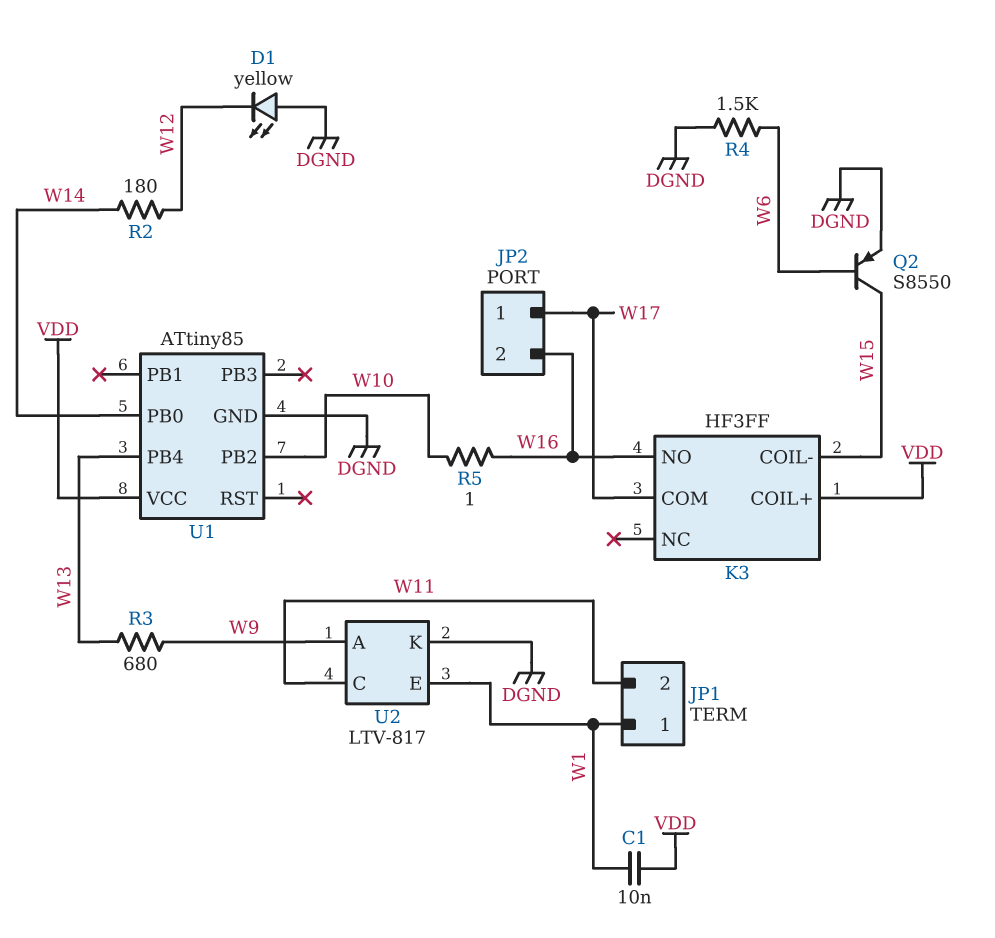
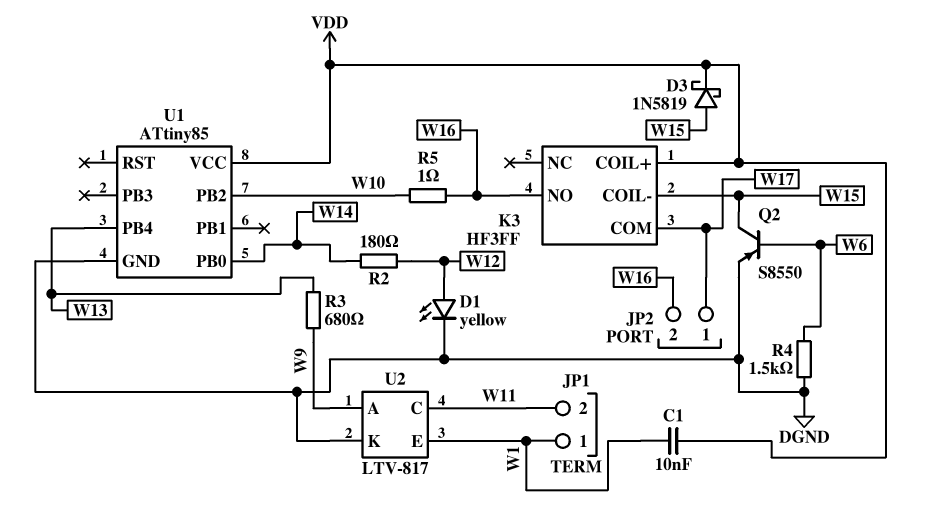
D1: LED yellow (A DGND, K W12) -> LED yellow (A W12, K DGND)
D3: none -> schottky 1N5819 (A W15, K VDD)

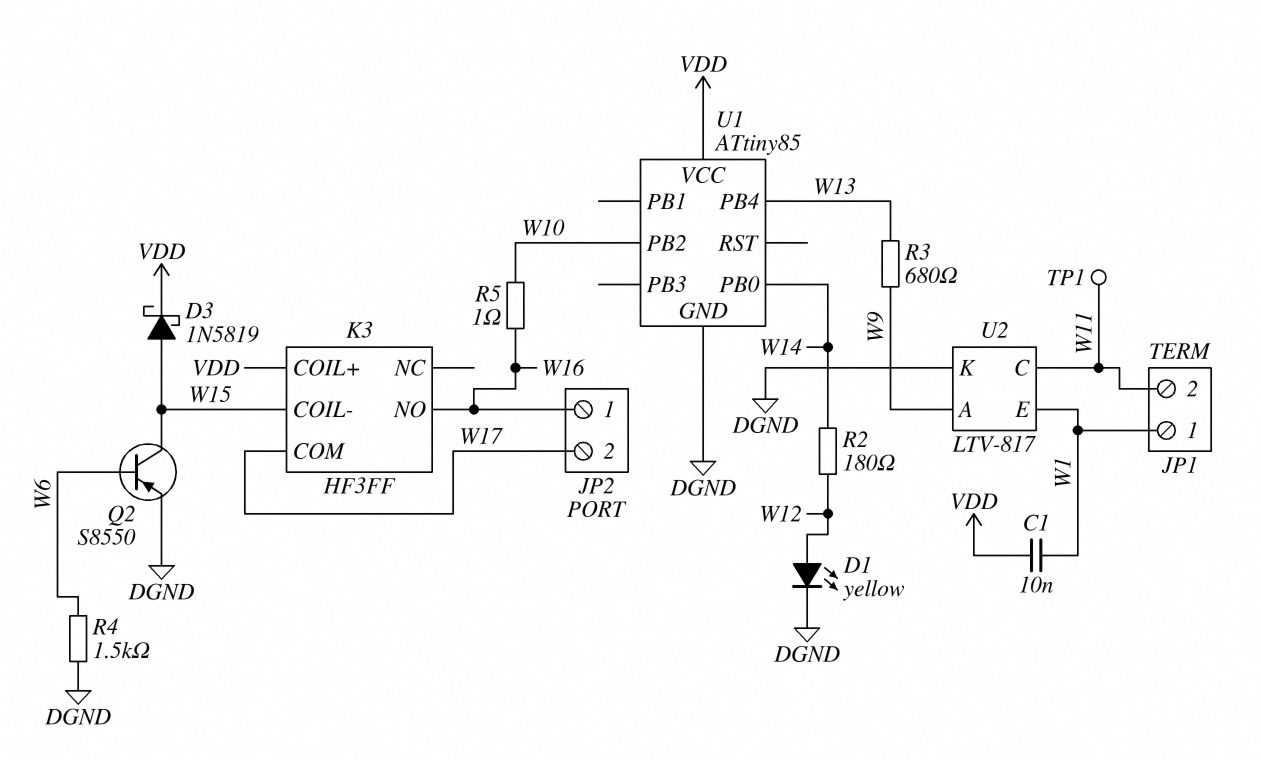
JP2 pin 1: W17 -> W16
JP2 pin 2: W16 -> W17
TP1: none -> test point (W11)

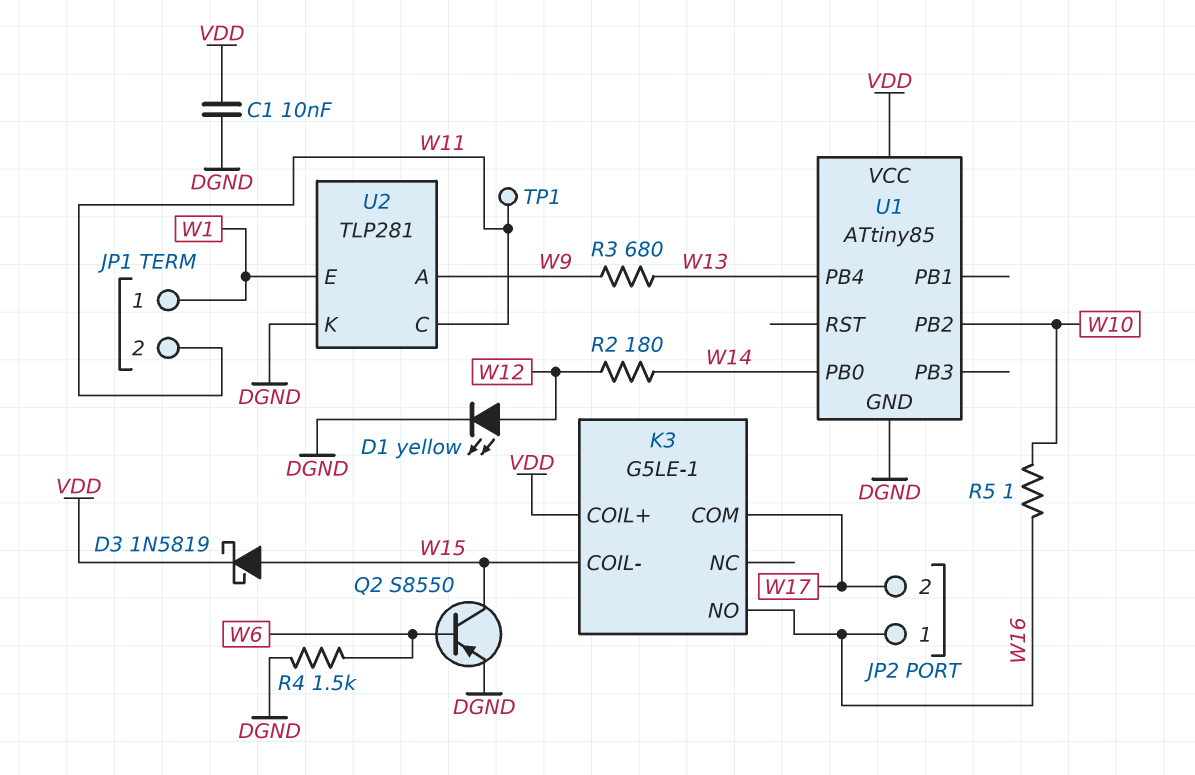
C1: 10nF (VDD, W1) -> 10nF (DGND, VDD)
K3: HF3FF -> G5LE-1
U2: LTV-817 -> TLP281

